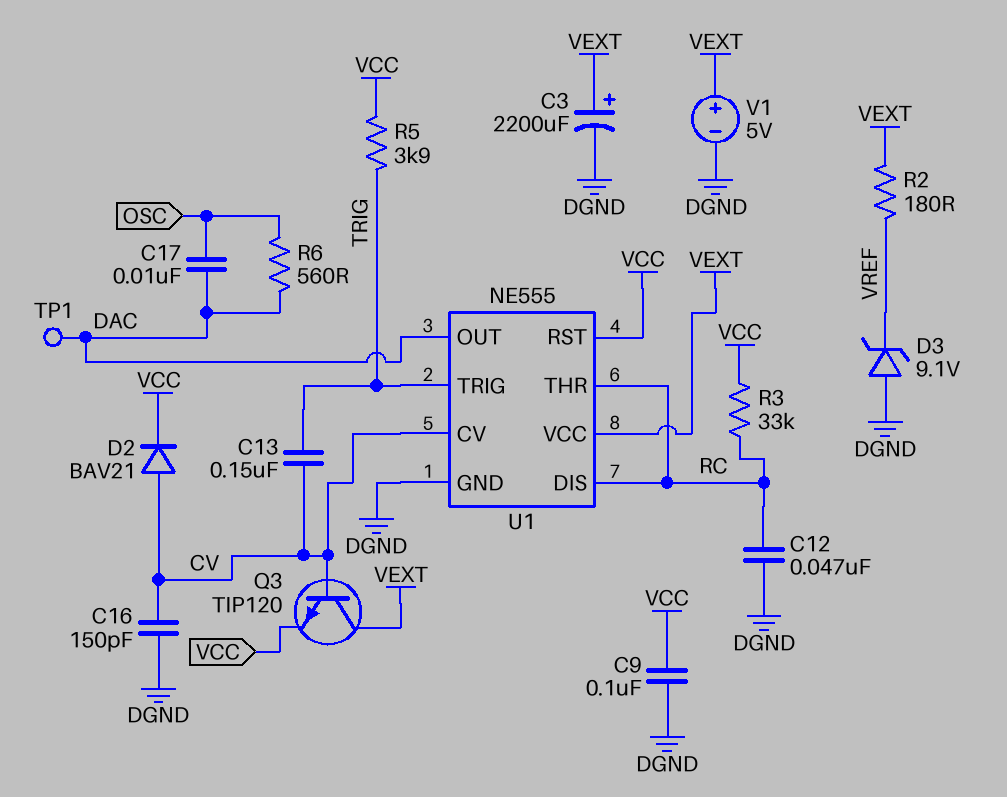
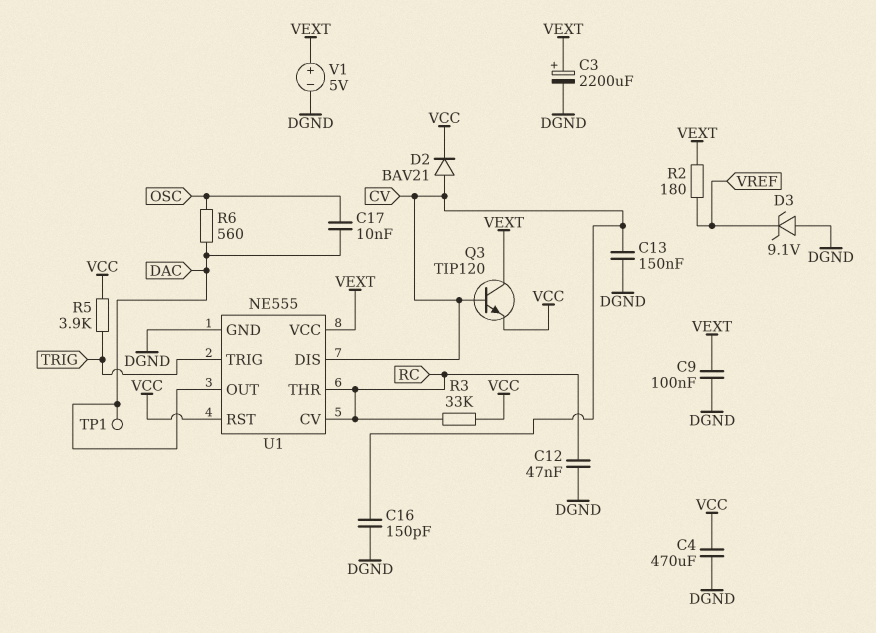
C4: none -> 470uF (DGND, VCC)
C9: 100nF (DGND, VCC) -> 100nF (DGND, VEXT)
C13: 150nF (CV, TRIG) -> 150nF (CV, DGND)
U1 pin CV: CV -> RC
U1 pin DIS: RC -> CV

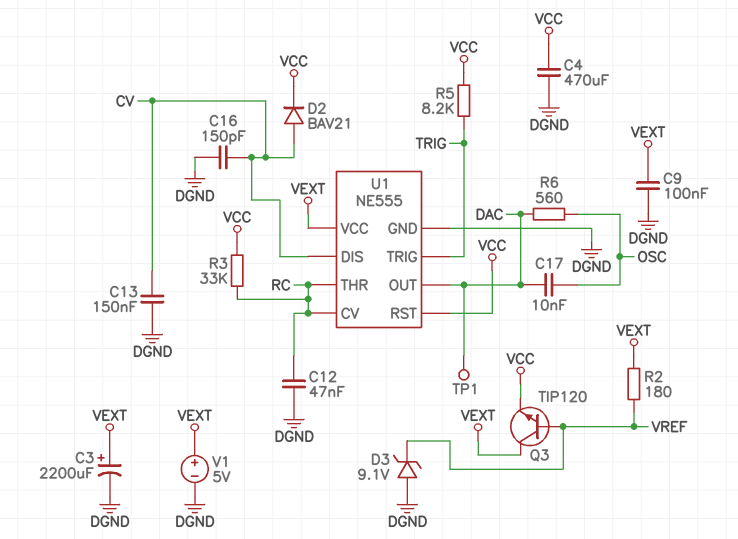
Q3: NPN TIP120 (B CV, C VEXT, E VCC) -> NPN TIP120 (B VREF, C VEXT, E VCC)
R5: 3.9k (TRIG, VCC) -> 8.2k (TRIG, VCC)

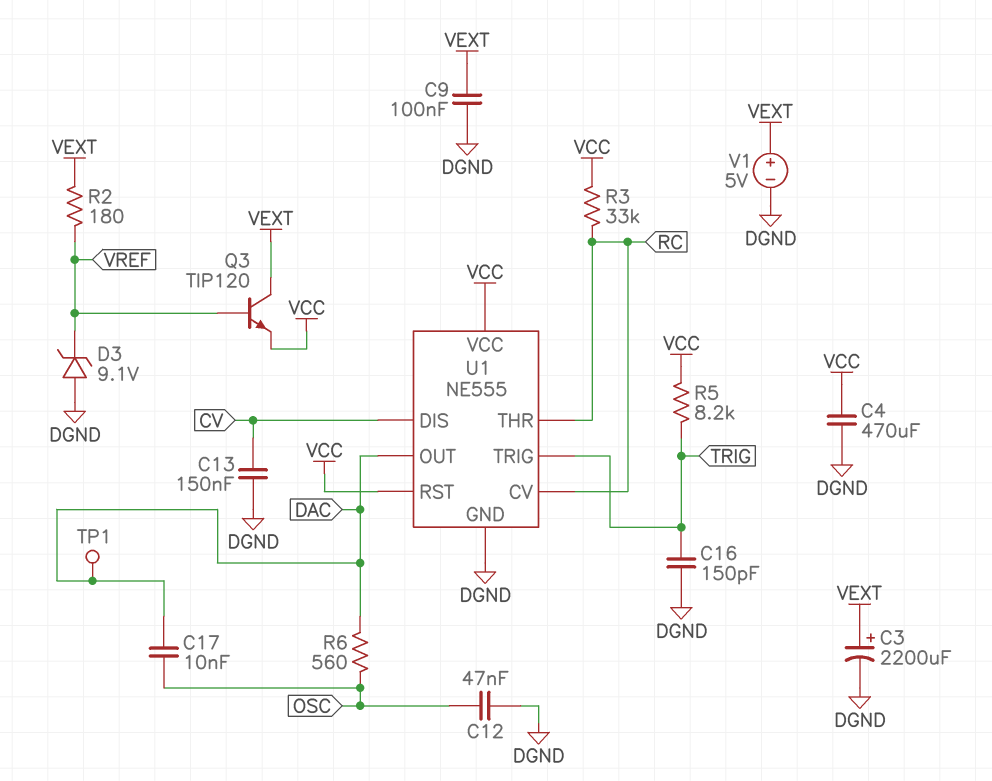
C12: 47nF (DGND, RC) -> 47nF (DGND, OSC)
C16: 150pF (CV, DGND) -> 150pF (DGND, TRIG)
D2: diode BAV21 (A CV, K VCC) -> none
U1 pin VCC: VEXT -> VCC

